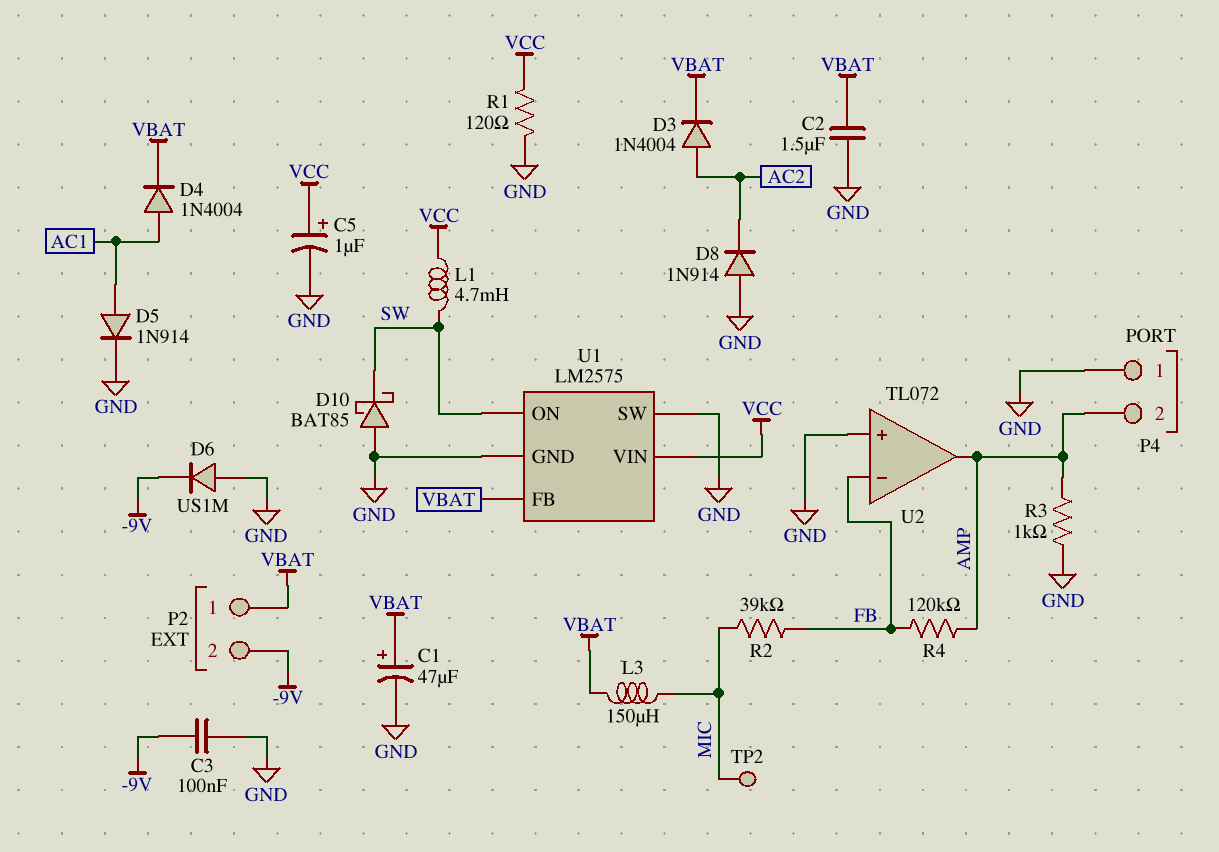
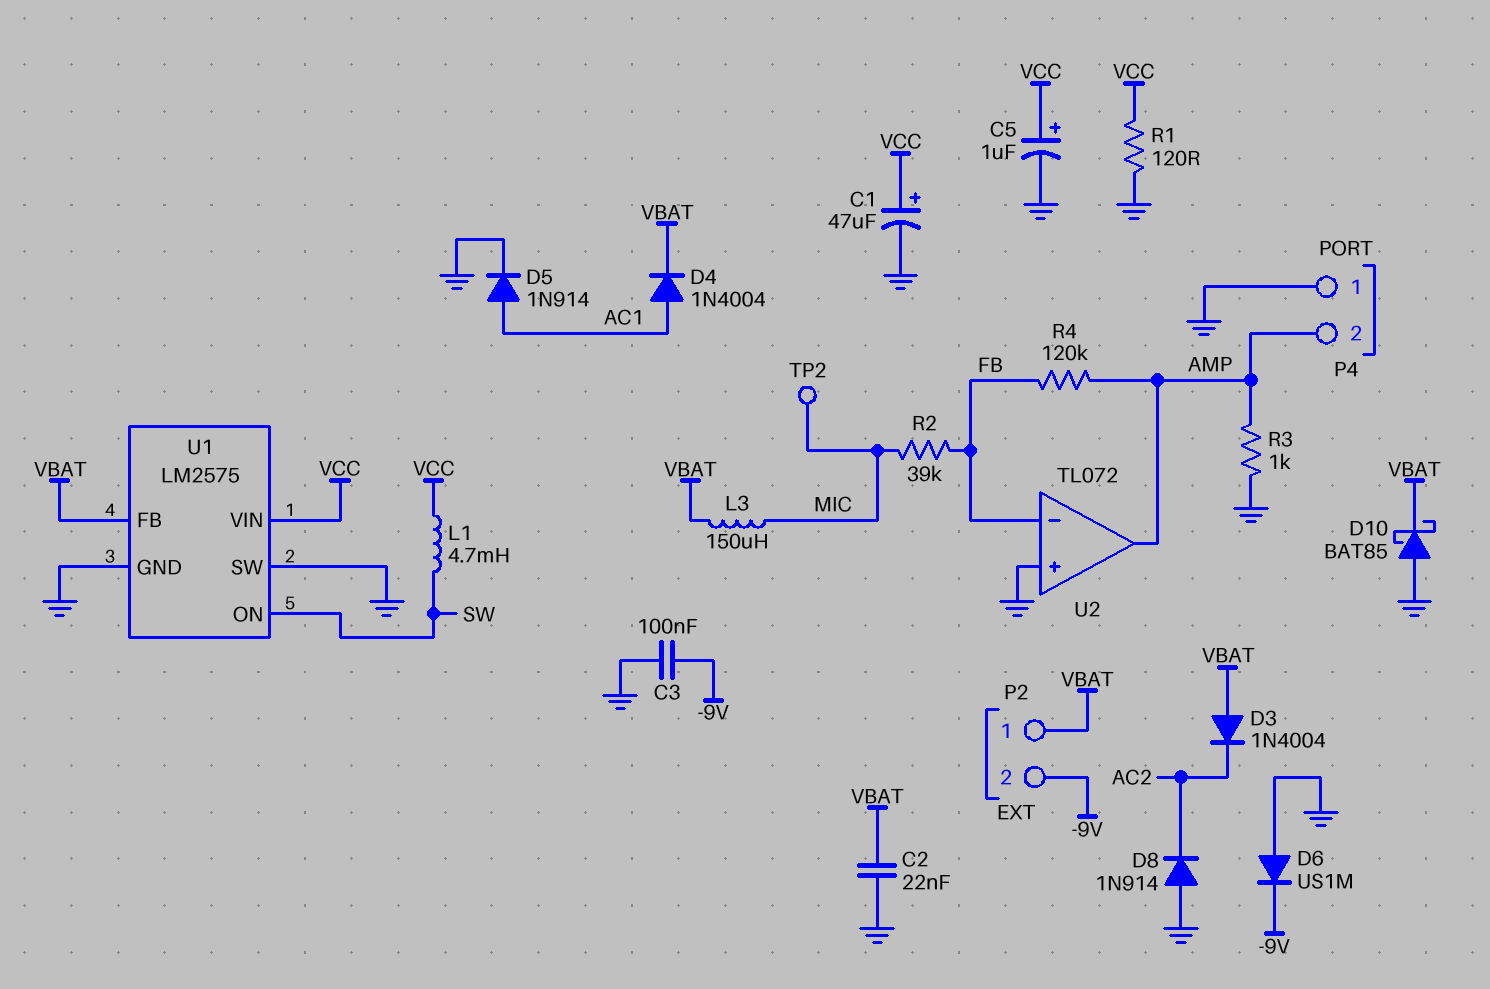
C1: 47uF (plus VBAT, minus GND) -> 47uF (plus VCC, minus GND)
C2: 1.5uF (GND, VBAT) -> 22nF (GND, VBAT)
D3: diode 1N4004 (A AC2, K VBAT) -> diode 1N4004 (A VBAT, K AC2)
D10: schottky BAT85 (A GND, K SW) -> schottky BAT85 (A GND, K VBAT)

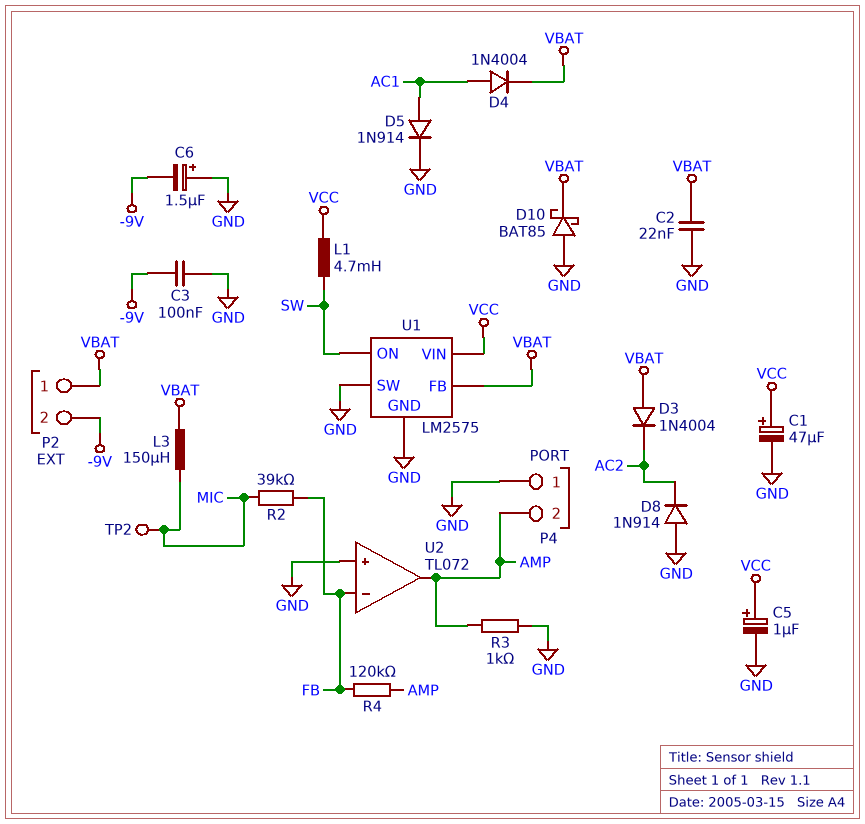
C6: none -> 1.5uF (plus GND, minus -9V)
D6: diode US1M (A GND, K -9V) -> none
R1: 120 (GND, VCC) -> none

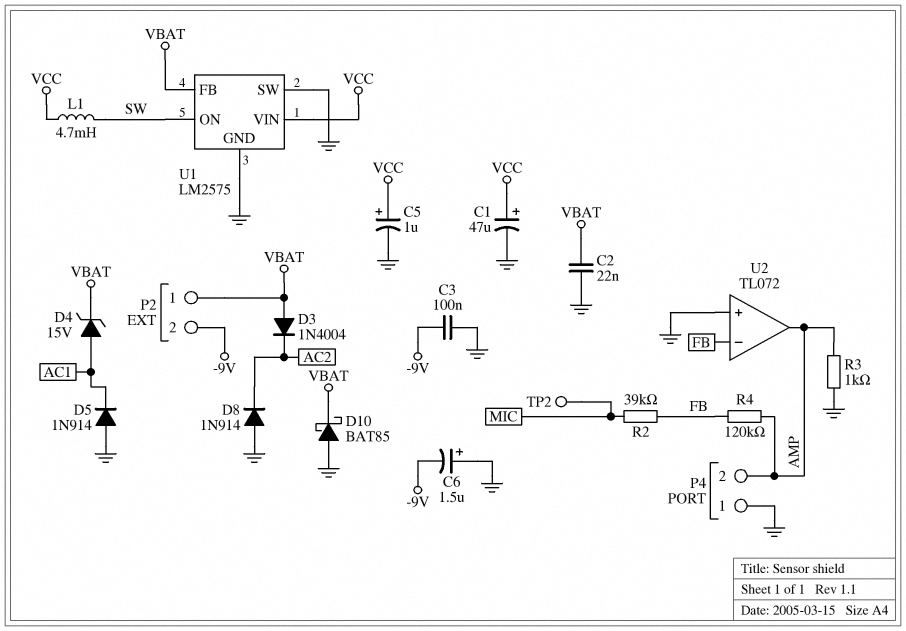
D4: diode 1N4004 (A AC1, K VBAT) -> zener 15V (A AC1, K VBAT)
D5: diode 1N914 (A AC1, K GND) -> diode 1N914 (A GND, K AC1)
L3: 150uH (MIC, VBAT) -> none

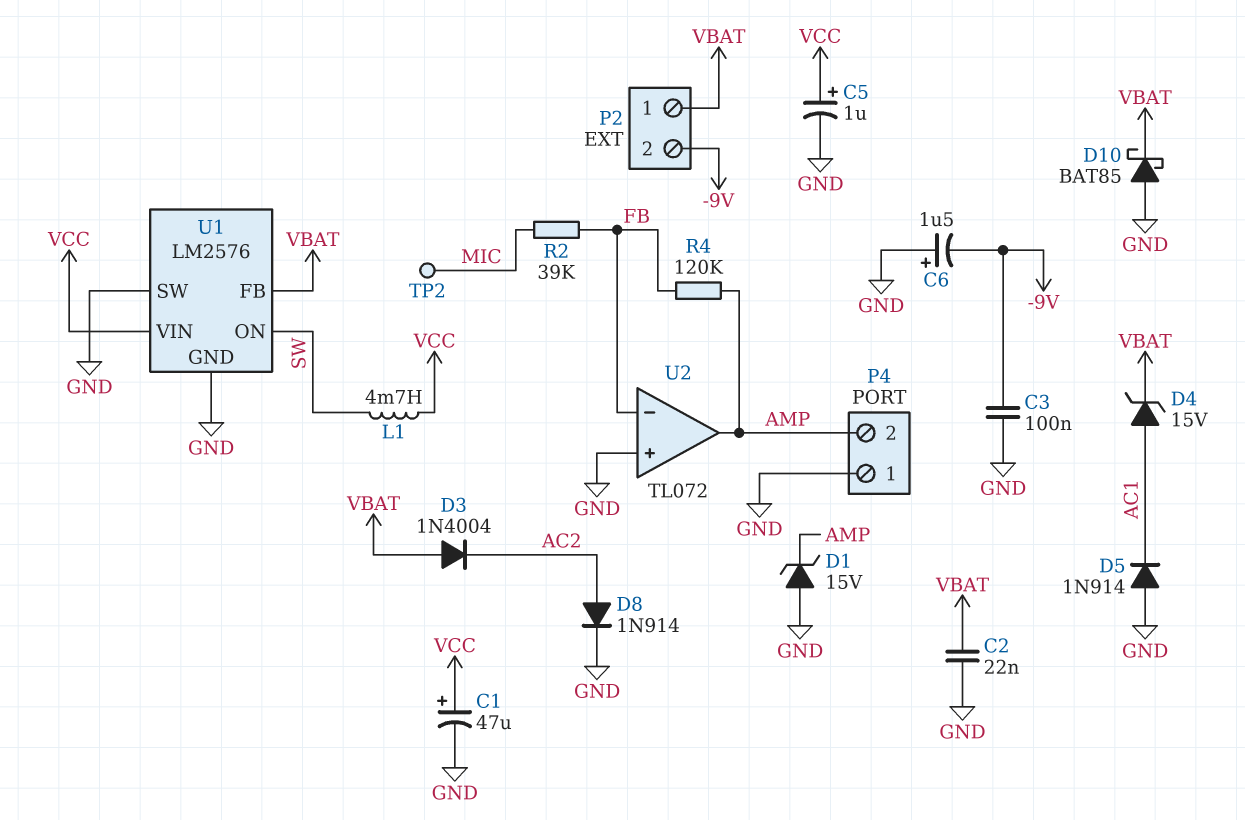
D1: none -> zener 15V (A GND, K AMP)
D8: diode 1N914 (A GND, K AC2) -> diode 1N914 (A AC2, K GND)
R3: 1k (AMP, GND) -> none
U1: LM2575 -> LM2576

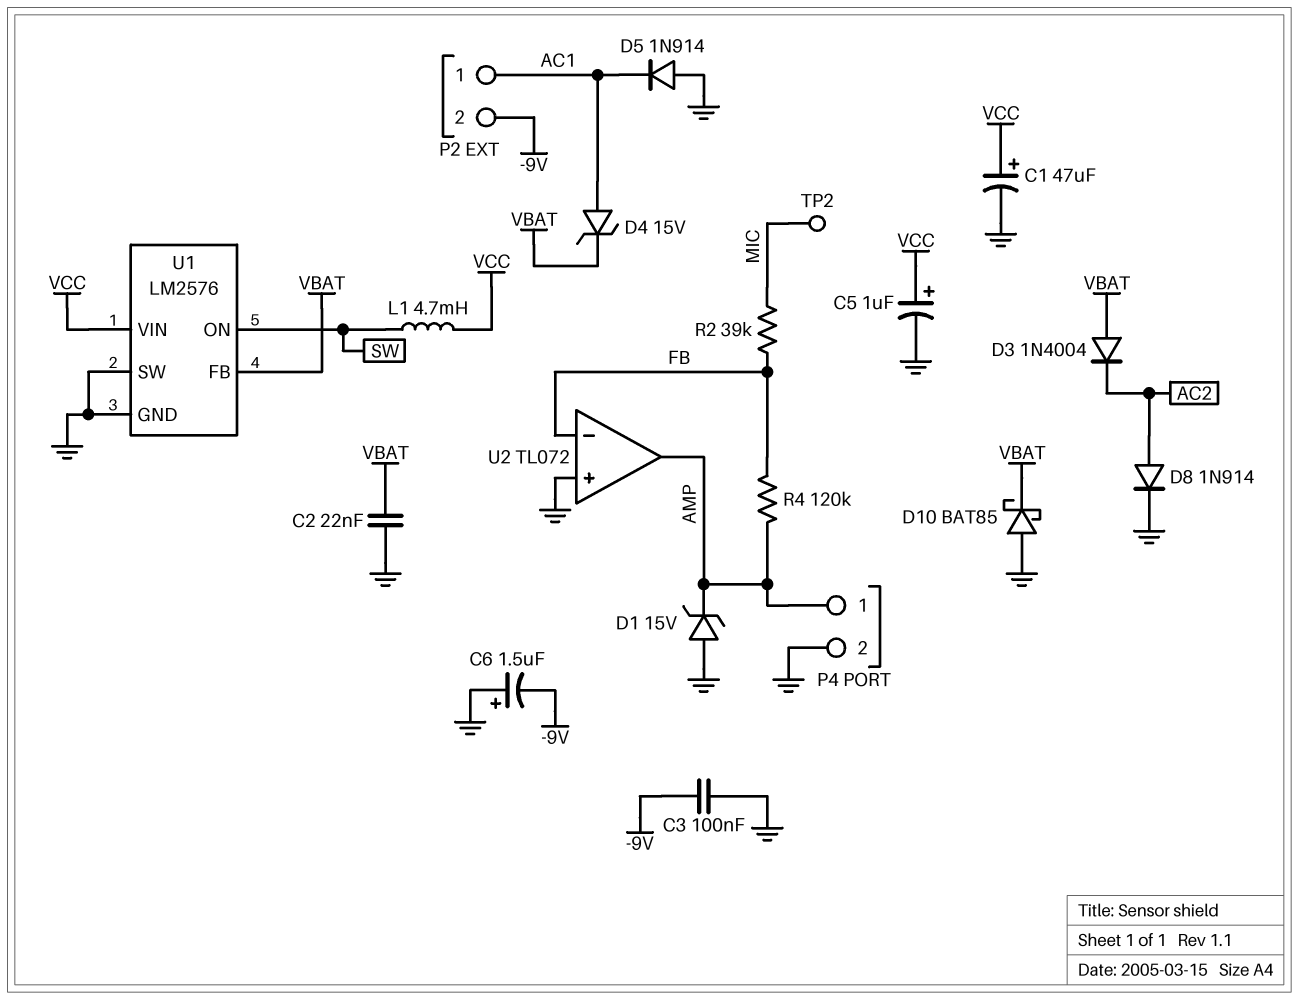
P2 pin 1: VBAT -> AC1
P4 pin 1: GND -> AMP
P4 pin 2: AMP -> GND

